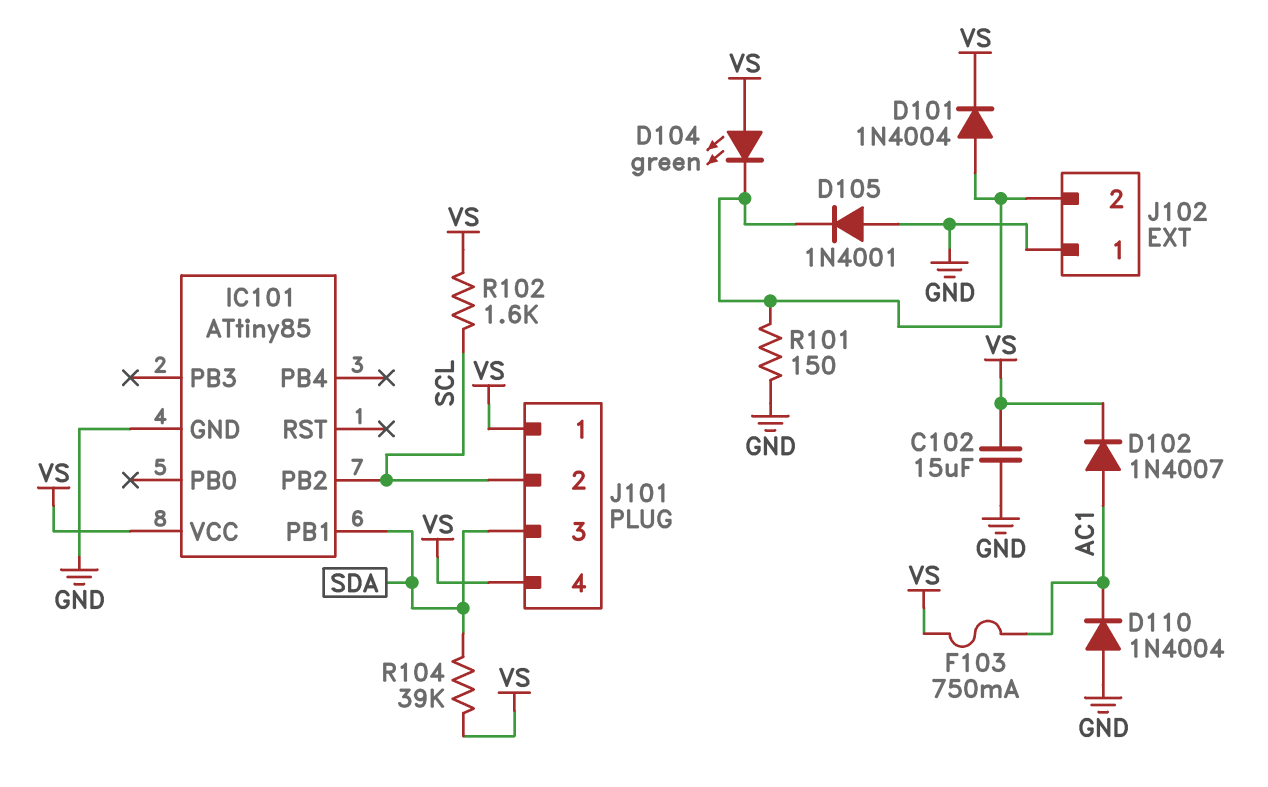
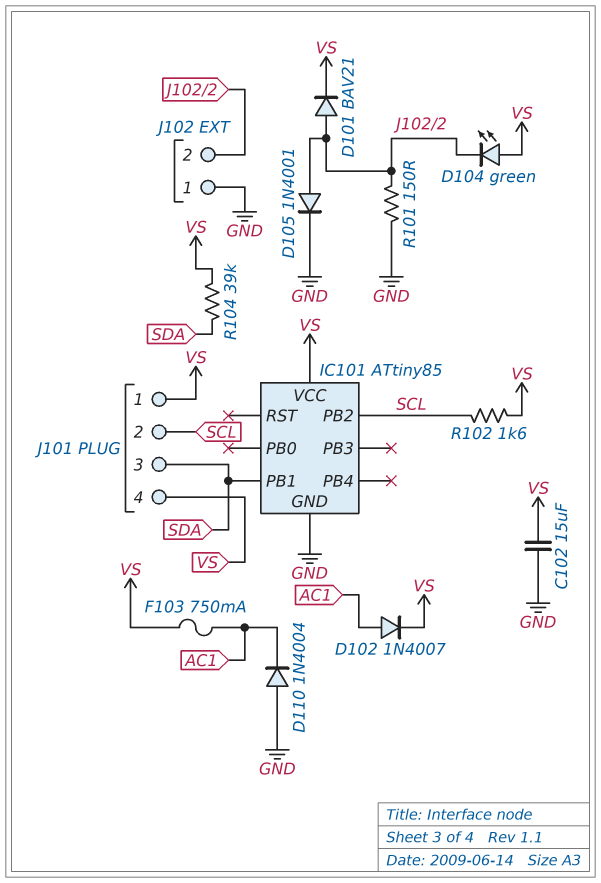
D101: diode 1N4004 (A J102/2, K VS) -> diode BAV21 (A J102/2, K VS)
D105: diode 1N4001 (A GND, K J102/2) -> diode 1N4001 (A J102/2, K GND)

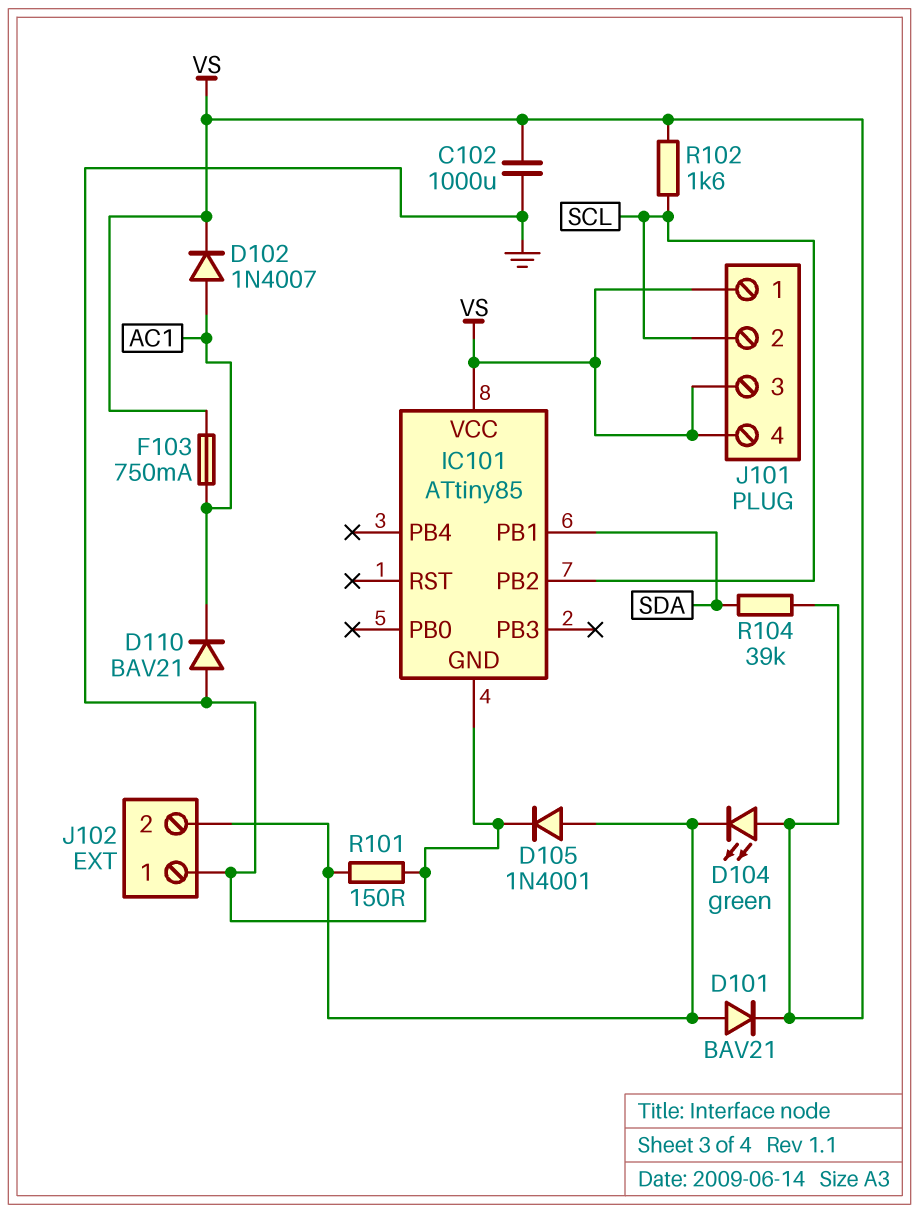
C102: 15uF (GND, VS) -> 1000uF (GND, VS)
D110: diode 1N4004 (A GND, K AC1) -> diode BAV21 (A GND, K AC1)
J101 pin 3: SDA -> VS

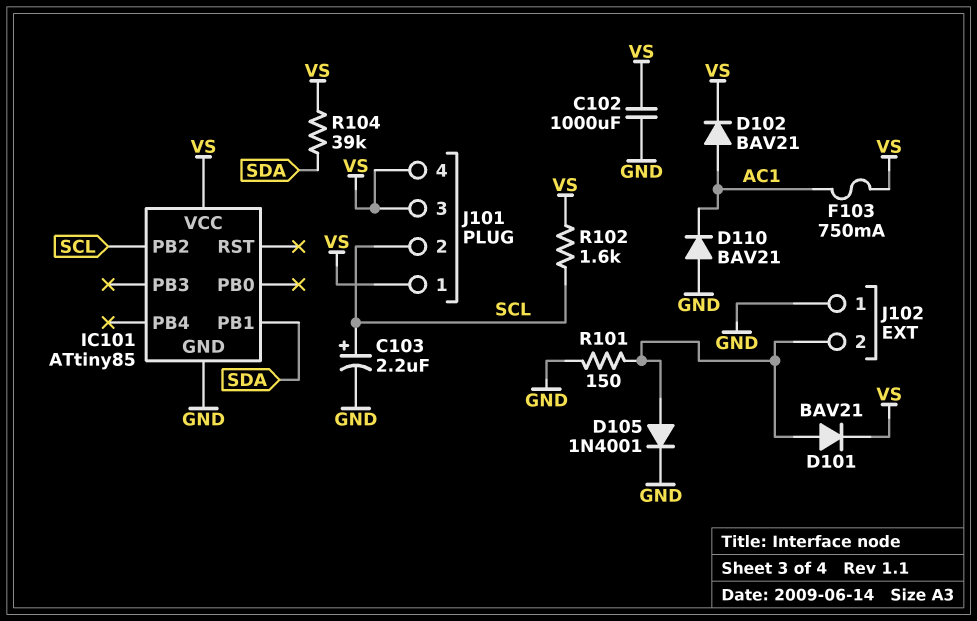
C103: none -> 2.2uF (plus SCL, minus GND)
D102: diode 1N4007 (A AC1, K VS) -> diode BAV21 (A AC1, K VS)
D104: LED green (A VS, K J102/2) -> none

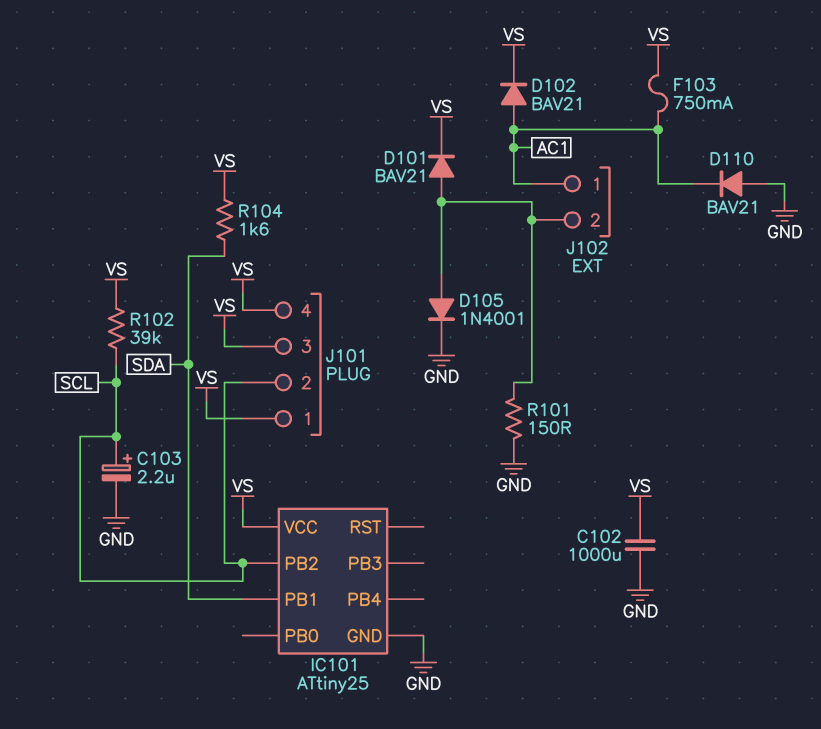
IC101: ATtiny85 -> ATtiny25
J102 pin 1: GND -> AC1
R102: 1.6k (SCL, VS) -> 39k (SCL, VS)
R104: 39k (SDA, VS) -> 1.6k (SDA, VS)

